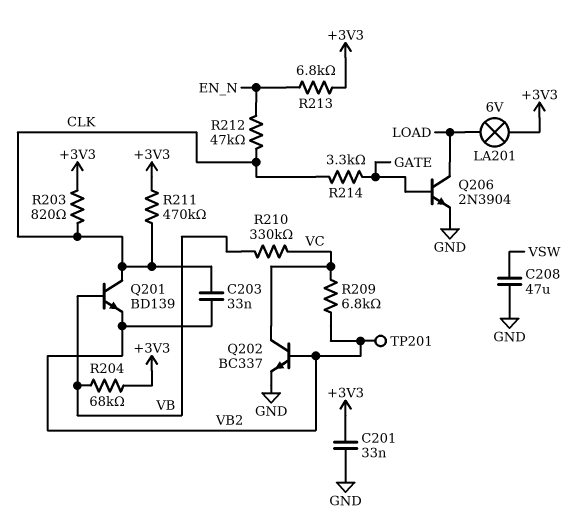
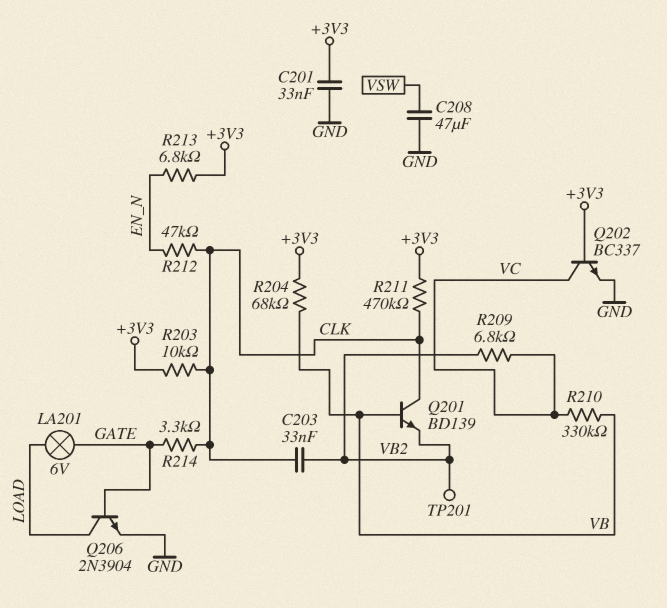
LA201: lamp 6V (+3V3, LOAD) -> lamp 6V (GATE, LOAD)
Q202: NPN BC337 (B VB2, C VC, E GND) -> NPN BC337 (B +3V3, C VC, E GND)
R203: 820 (+3V3, CLK) -> 10k (+3V3, CLK)

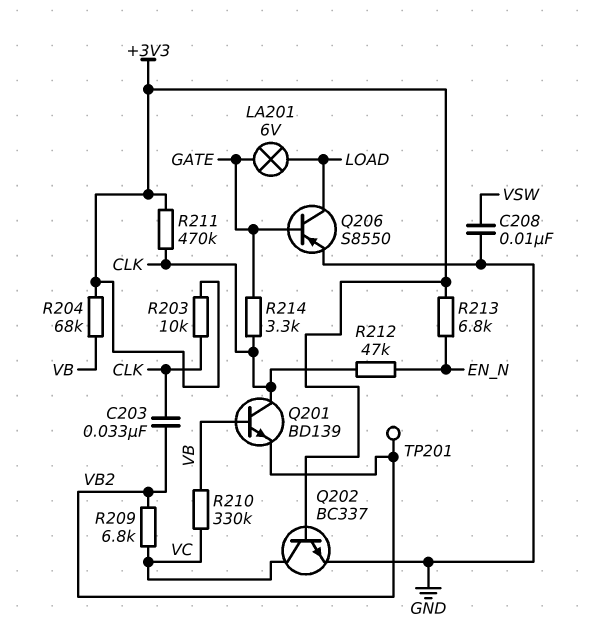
C201: 33nF (+3V3, GND) -> none
C208: 47uF (GND, VSW) -> 10nF (GND, VSW)
Q206: NPN 2N3904 (B GATE, C LOAD, E GND) -> PNP S8550 (B GATE, C LOAD, E GND)

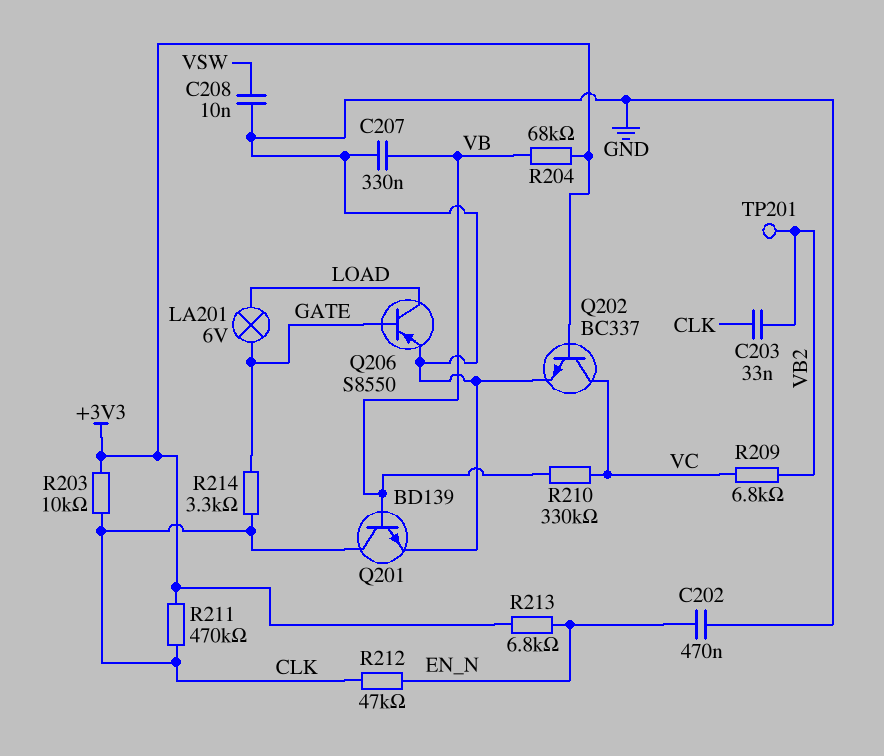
C202: none -> 470nF (EN_N, GND)
C207: none -> 330nF (GND, VB)
Q201: NPN BD139 (B VB, C CLK, E VB2) -> NPN BD139 (B VB, C CLK, E GND)

